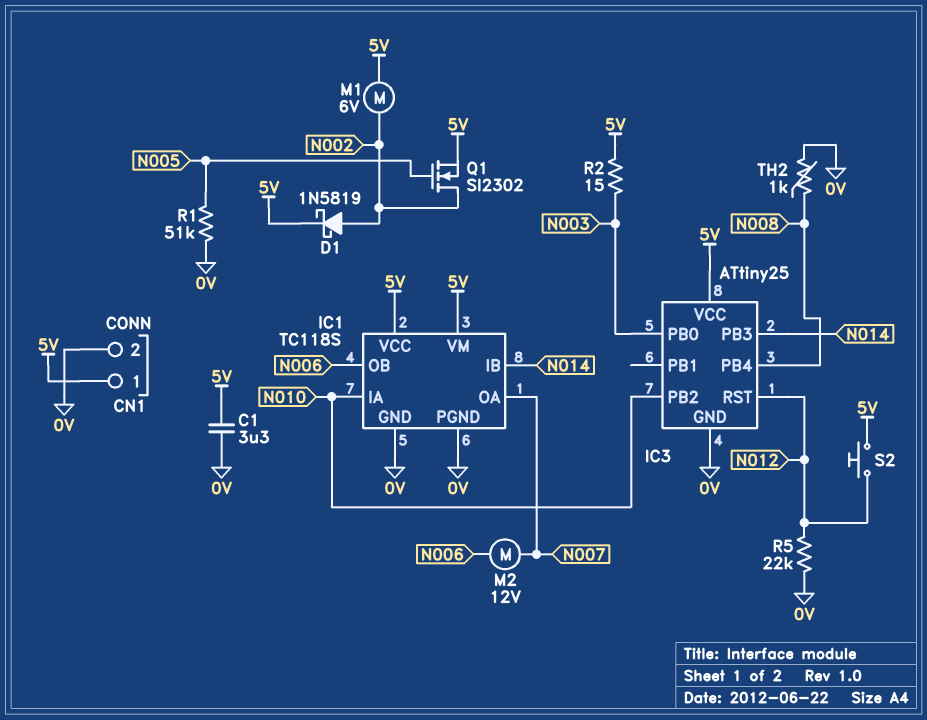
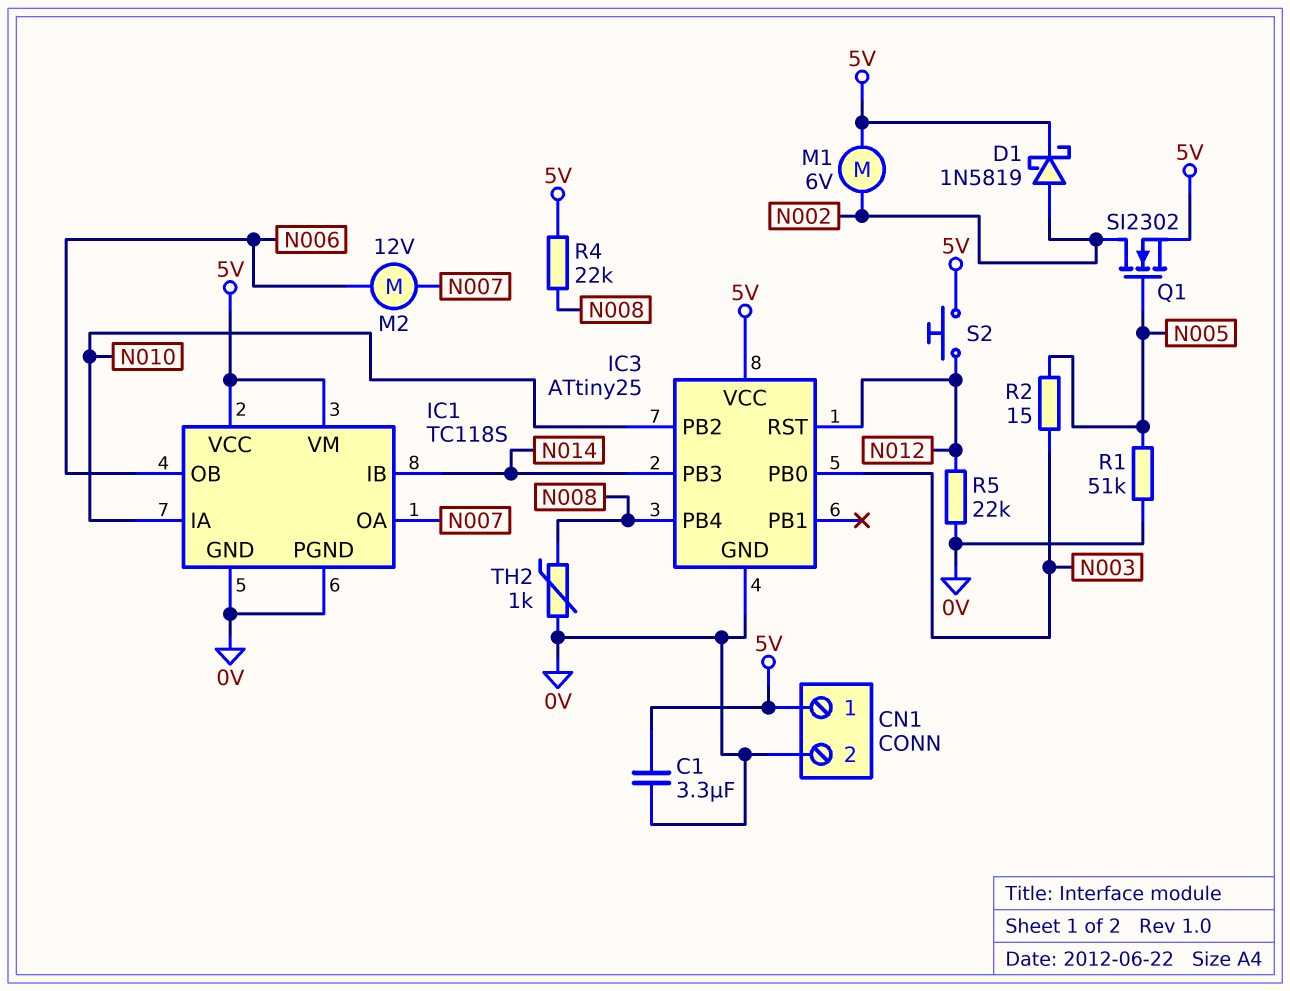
R2: 15 (5V, N003) -> 15 (N003, N005)
R4: none -> 22k (5V, N008)

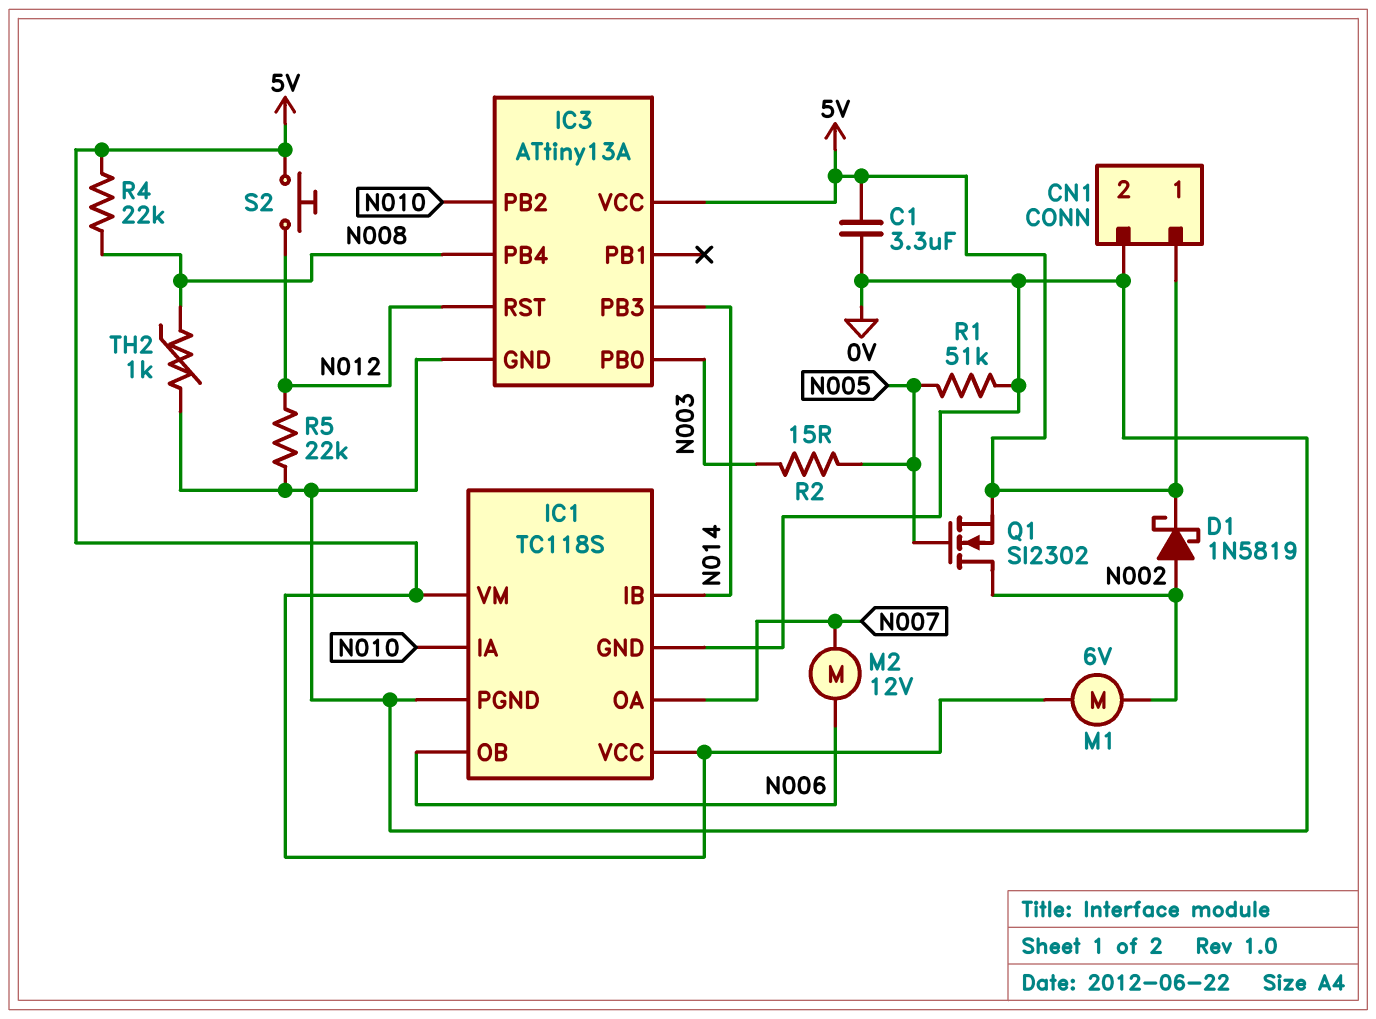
IC3: ATtiny25 -> ATtiny13A

